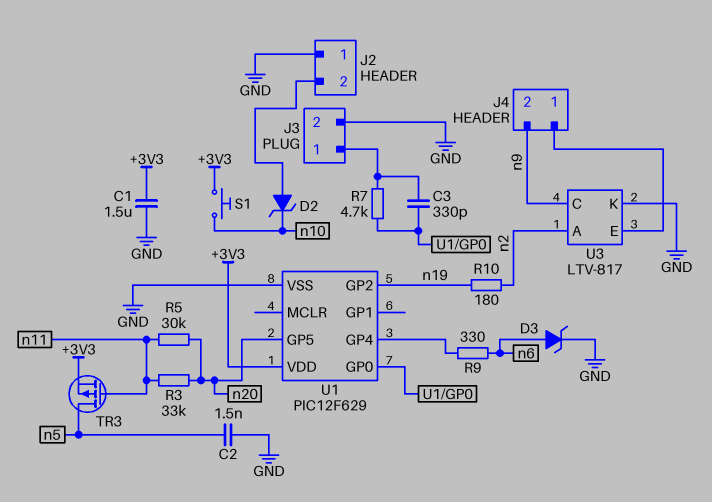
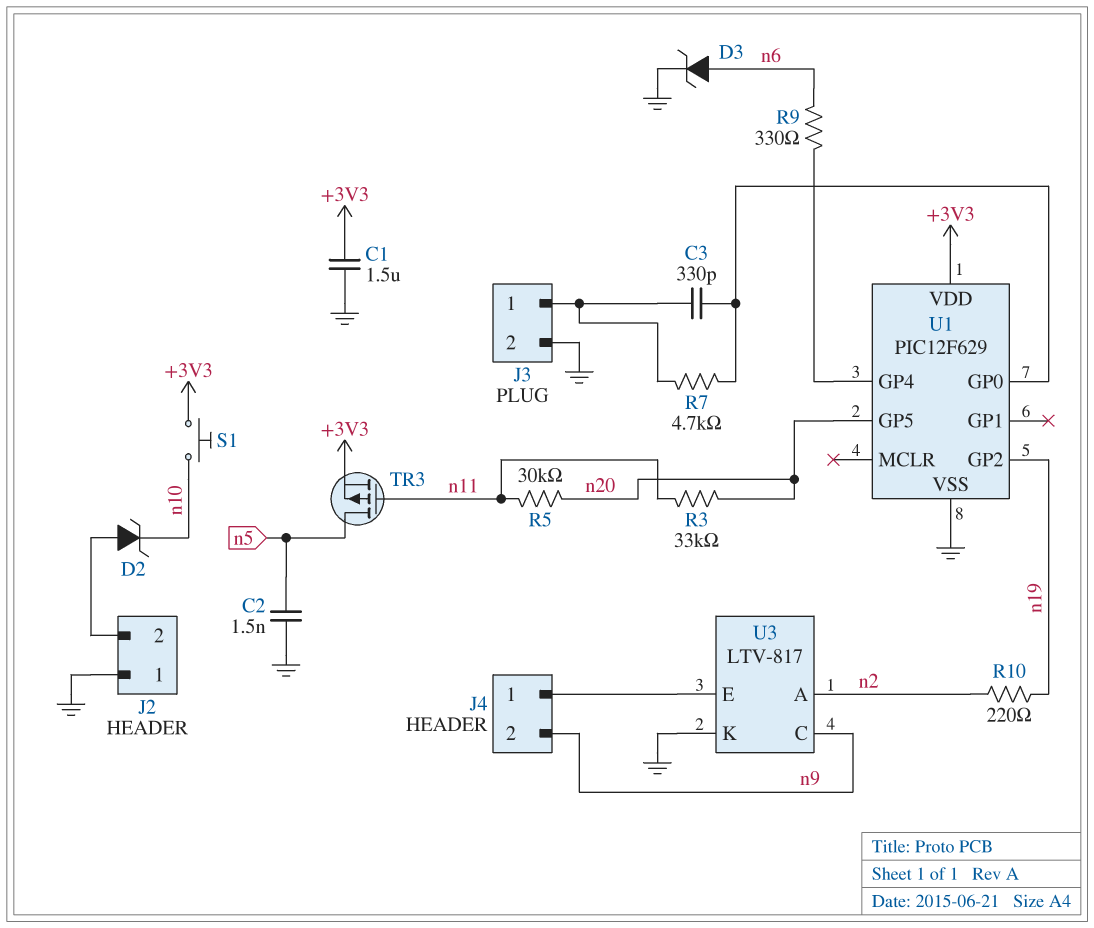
R10: 180 (n2, n19) -> 220 (n2, n19)

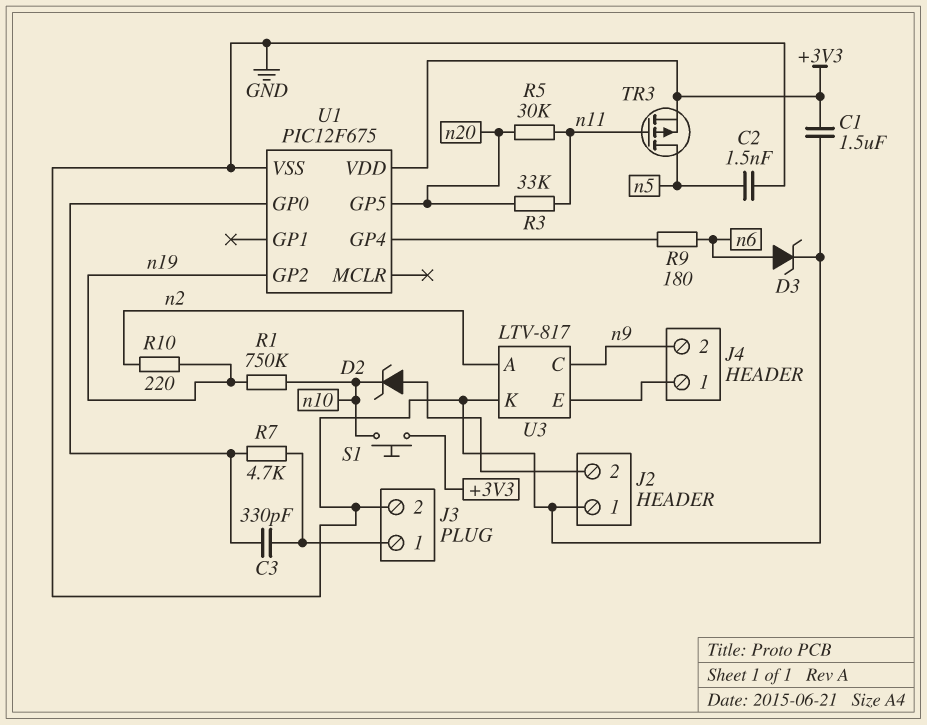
R1: none -> 750k (n10, n19)
R9: 330 (U1/GP4, n6) -> 180 (U1/GP4, n6)
U1: PIC12F629 -> PIC12F675

